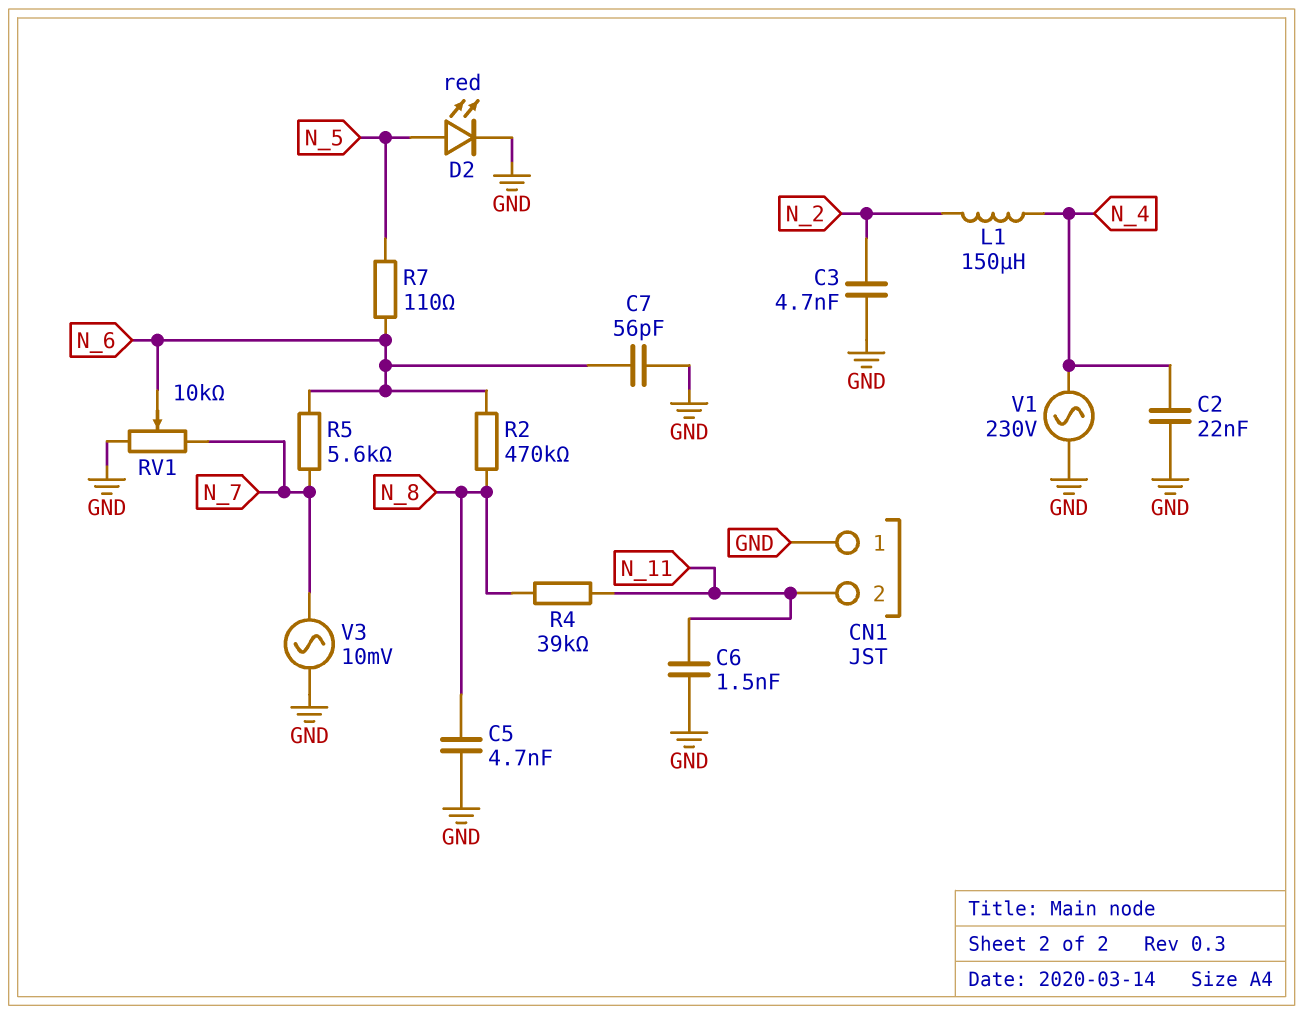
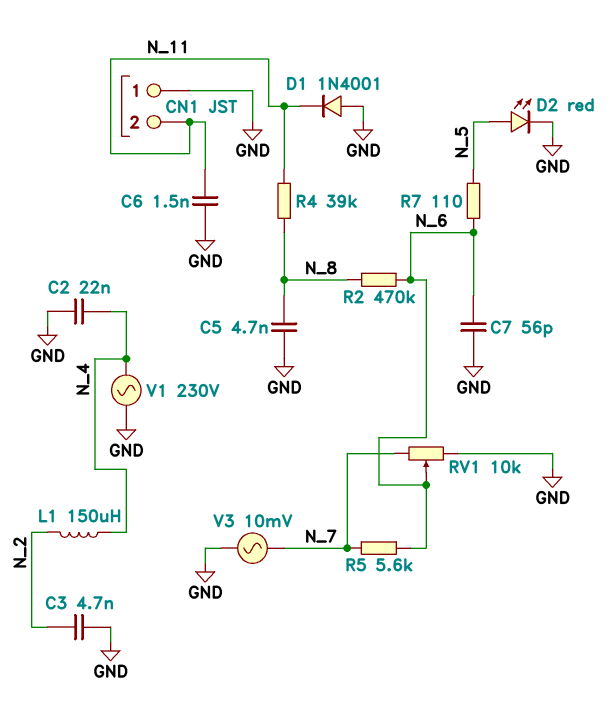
D1: none -> diode 1N4001 (A GND, K N_11)

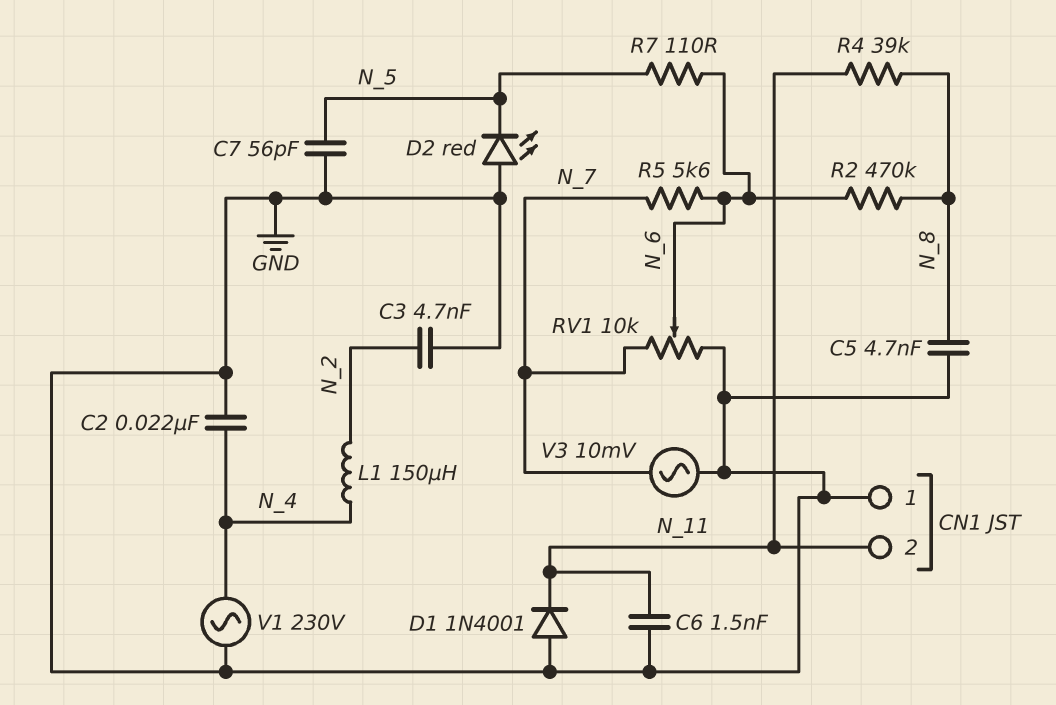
C7: 56pF (GND, N_6) -> 56pF (GND, N_5)
D2: LED red (A N_5, K GND) -> LED red (A GND, K N_5)

